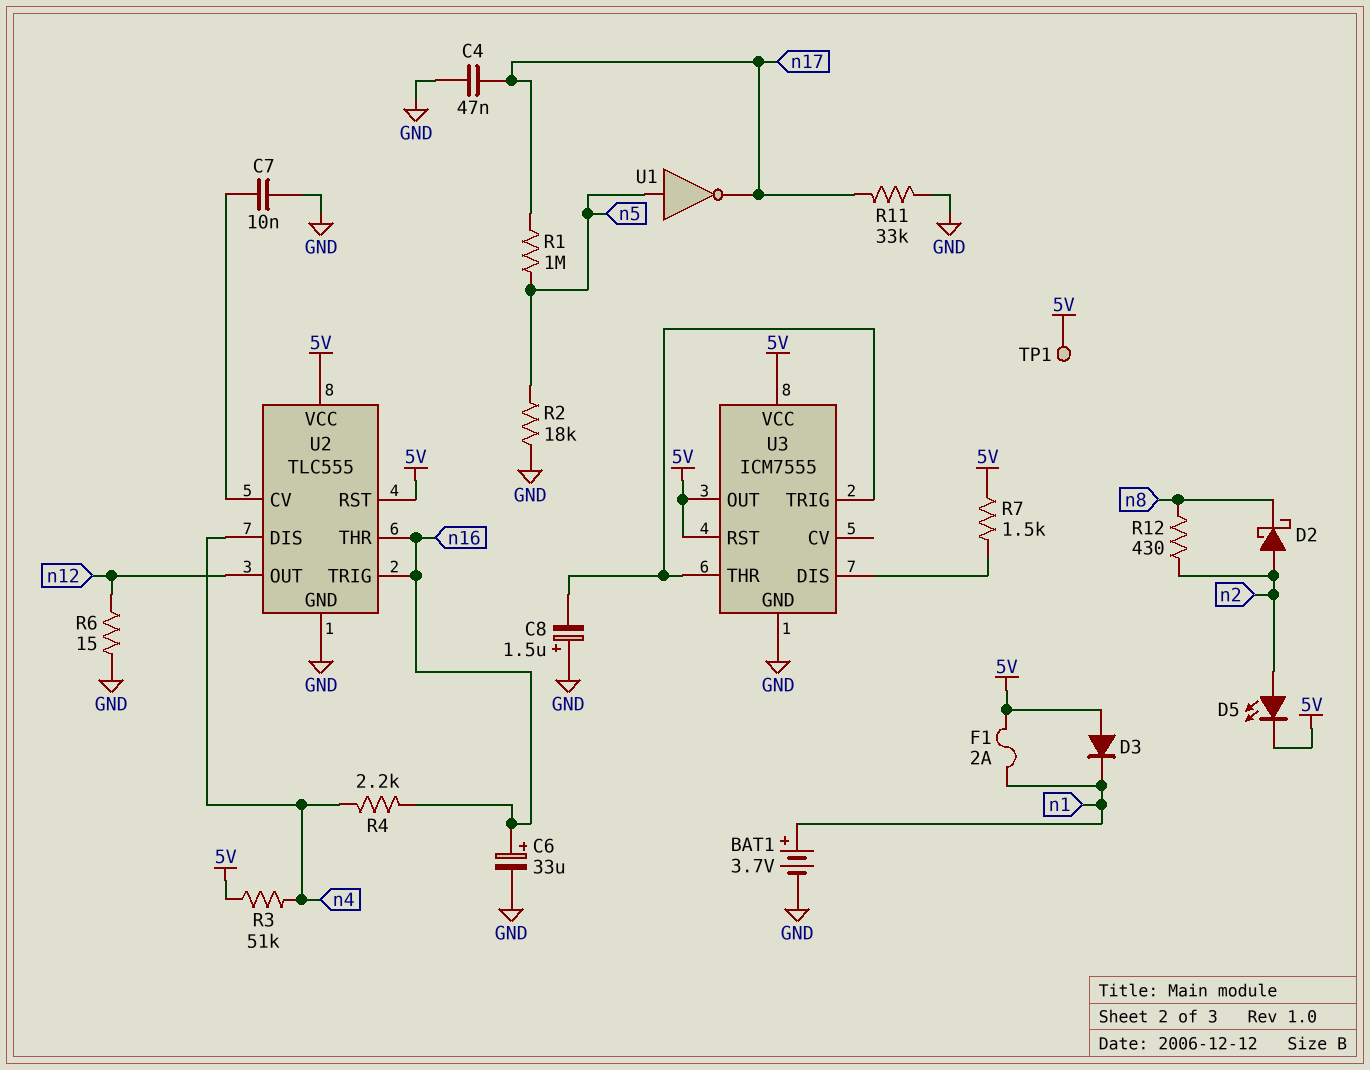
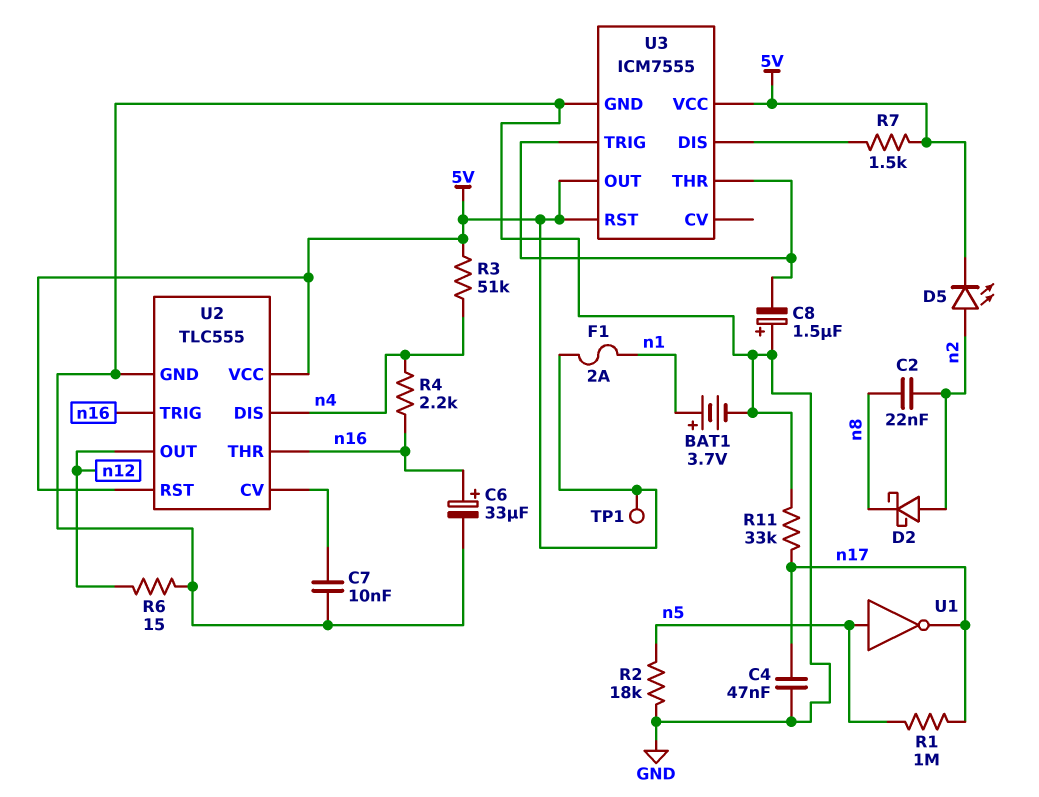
C2: none -> 22nF (n2, n8)
D3: diode (A 5V, K n1) -> none
R12: 430 (n2, n8) -> none

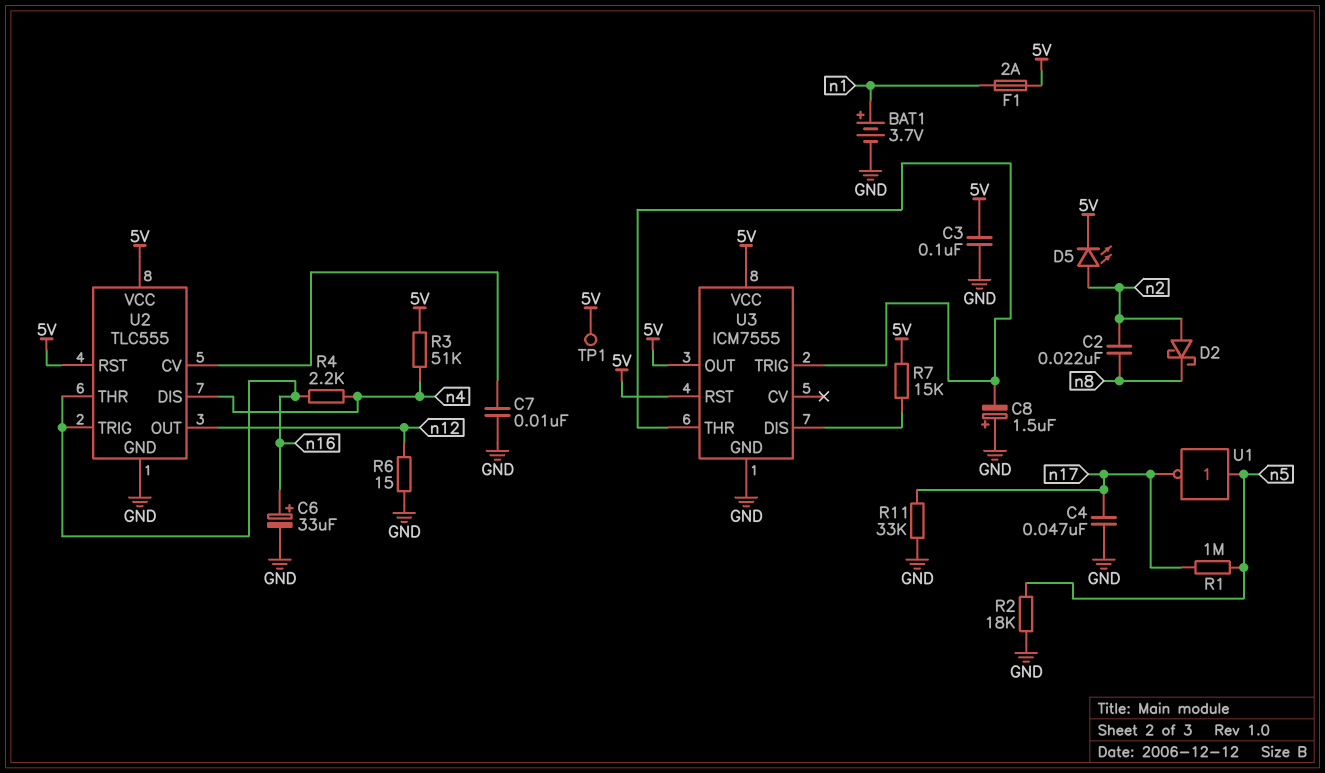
C3: none -> 100nF (5V, GND)
R7: 1.5k (5V, U3/DIS) -> 15k (5V, U3/DIS)

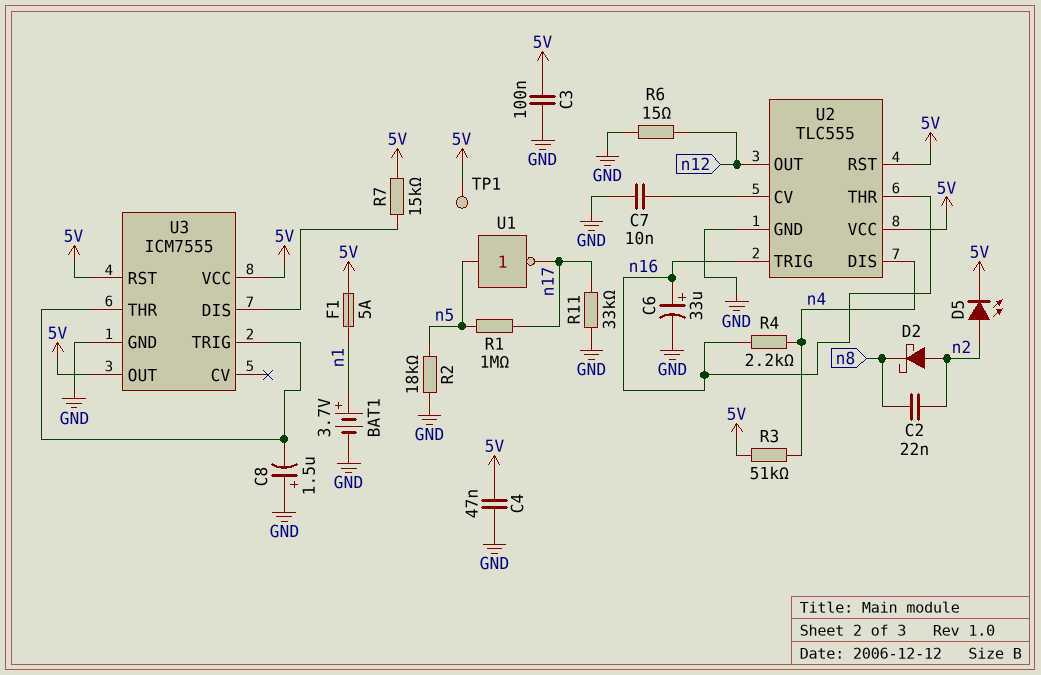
C4: 47nF (GND, n17) -> 47nF (5V, GND)
F1: 2A (5V, n1) -> 5A (5V, n1)

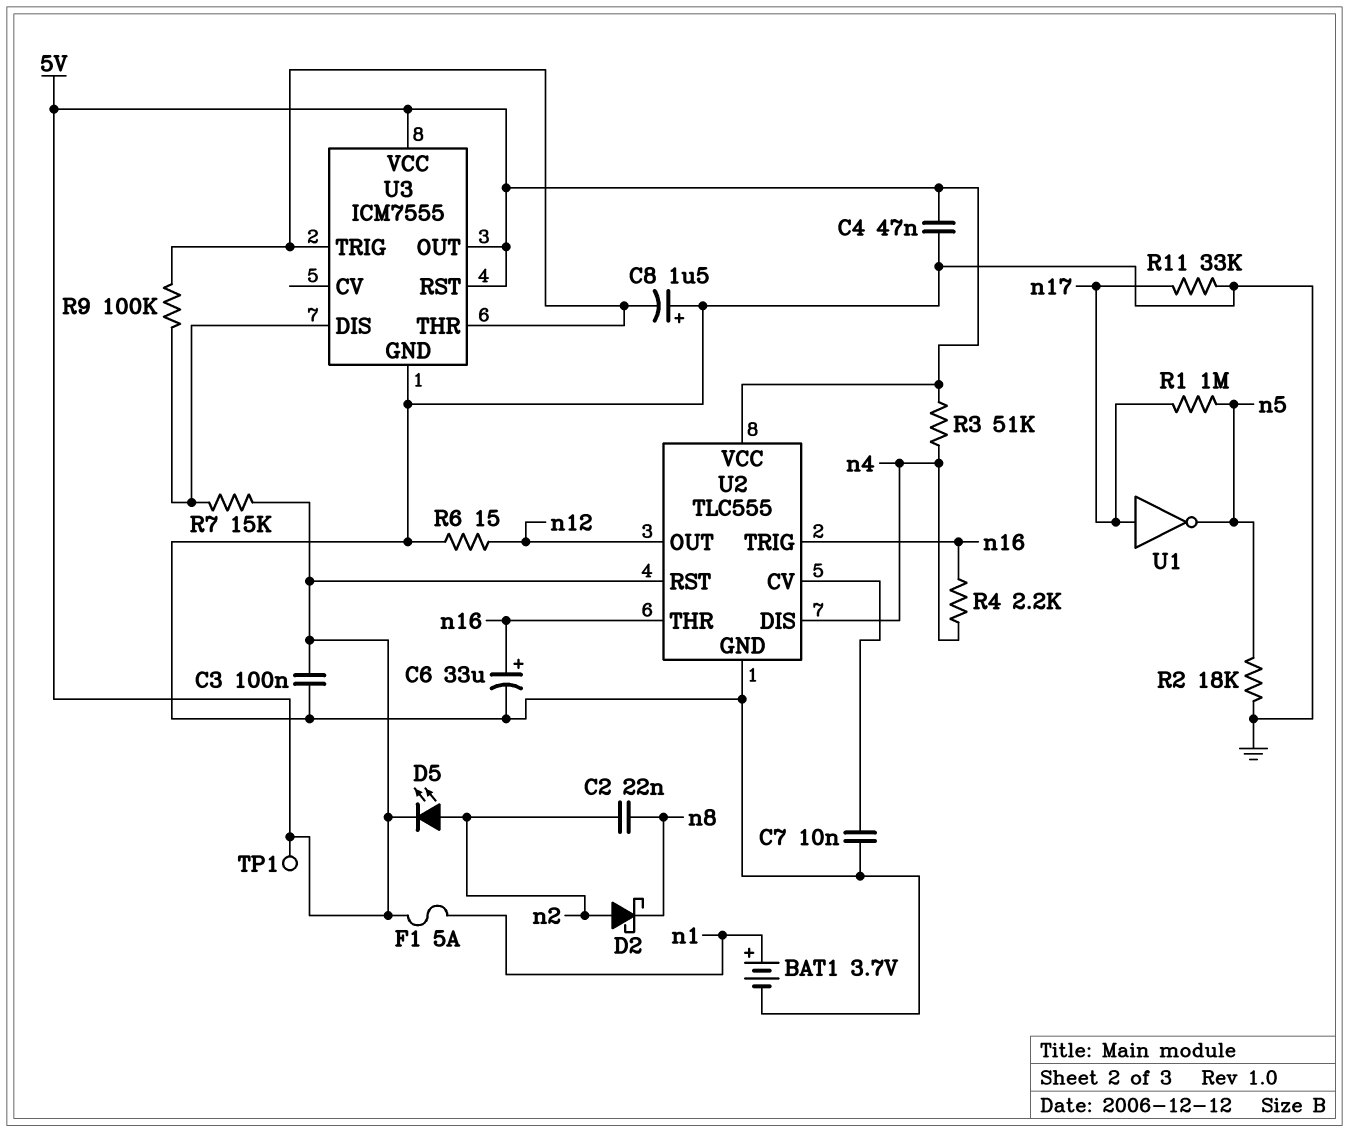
R9: none -> 100k (U3/DIS, U3/THR)
U1: NOT (in n5, out n17) -> NOT (in n17, out n5)

